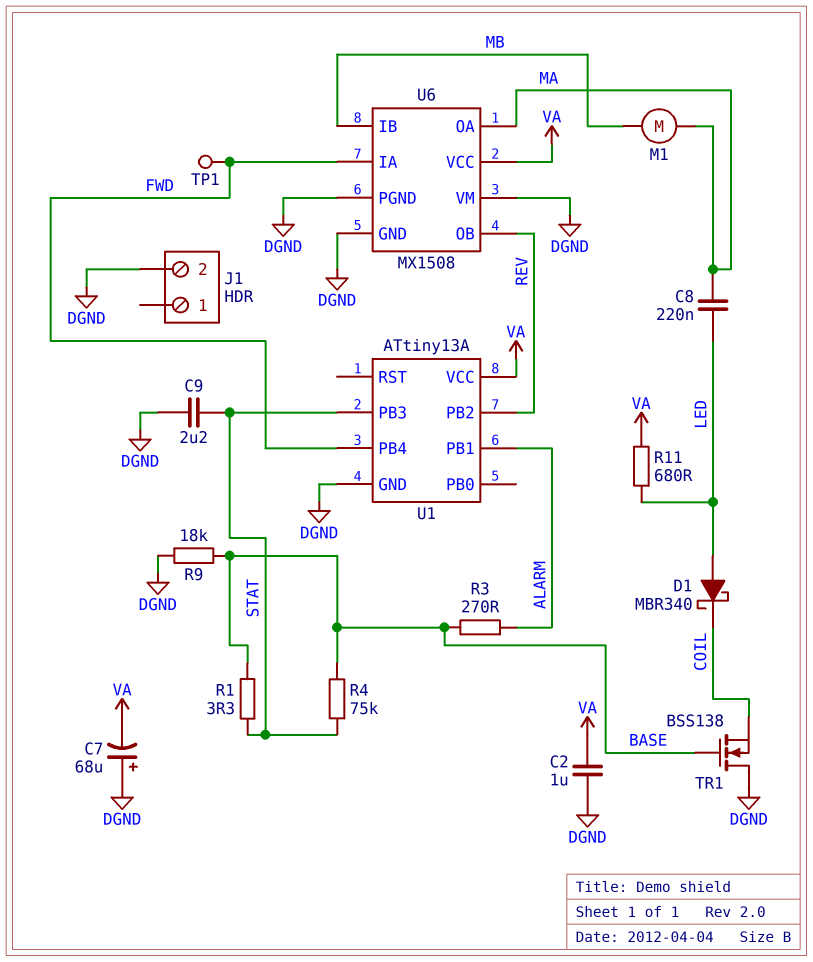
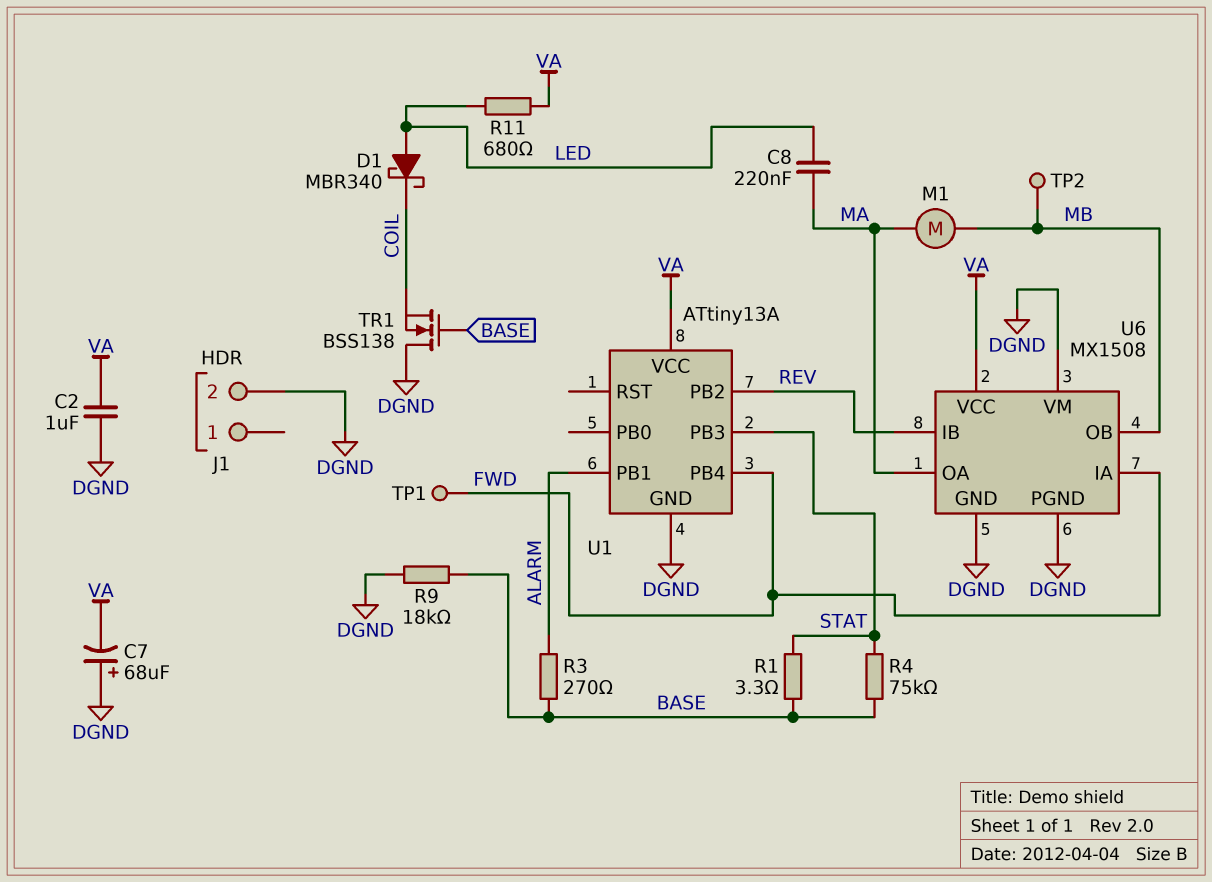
C9: 2.2uF (DGND, STAT) -> none
TP2: none -> test point (MB)
U6 pin IB: MB -> REV
U6 pin OB: REV -> MB

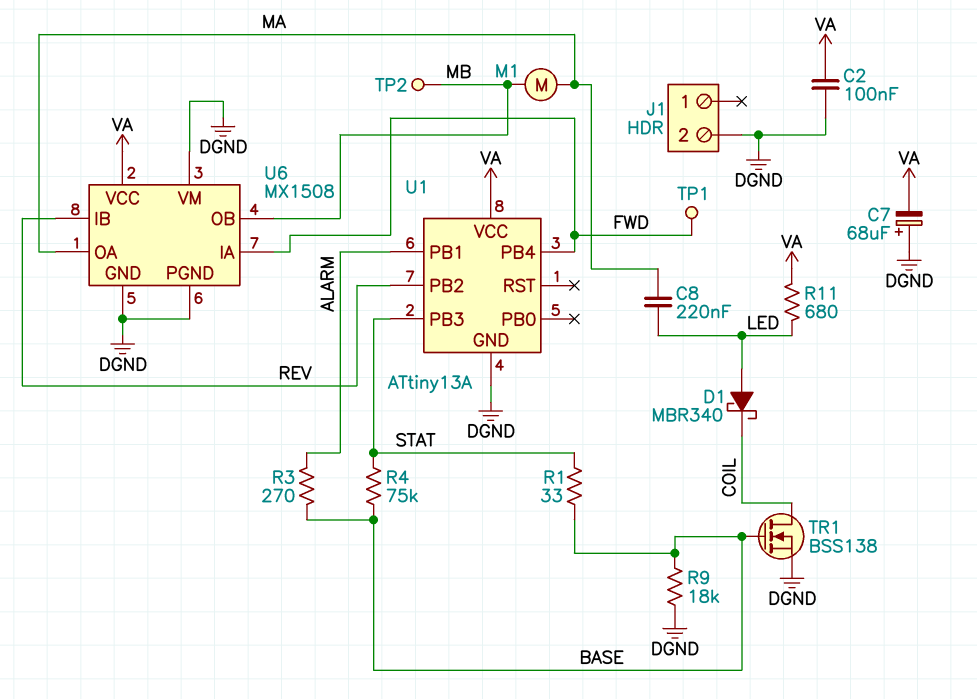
C2: 1uF (DGND, VA) -> 100nF (DGND, VA)
R1: 3.3 (BASE, STAT) -> 33 (BASE, STAT)
TR1: NMOS BSS138 (G BASE, D DGND, S COIL) -> NMOS BSS138 (G BASE, D COIL, S DGND)

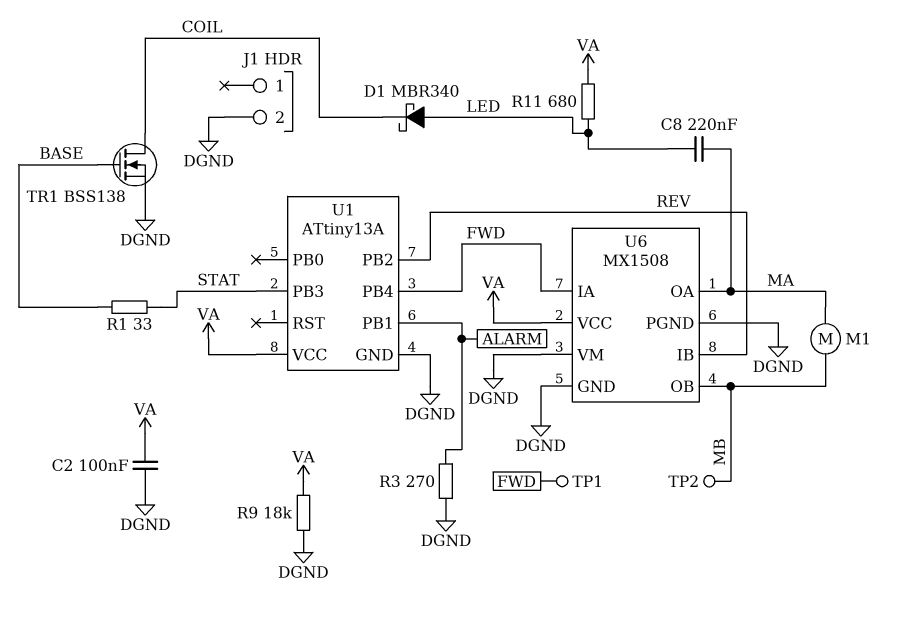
C7: 68uF (plus DGND, minus VA) -> none
R3: 270 (ALARM, BASE) -> 270 (ALARM, DGND)
R4: 75k (BASE, STAT) -> none
R9: 18k (BASE, DGND) -> 18k (DGND, VA)

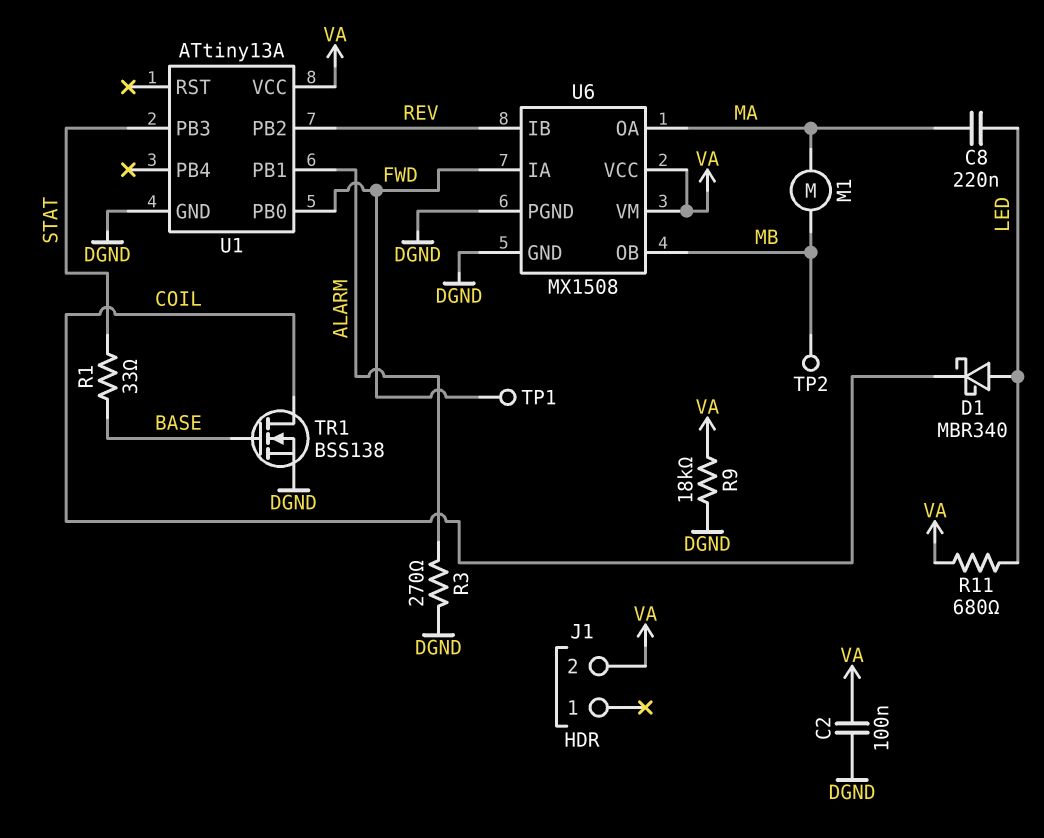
J1 pin 2: DGND -> VA
U1 pin PB0: none -> FWD
U1 pin PB4: FWD -> none
U6 pin VM: DGND -> VA

